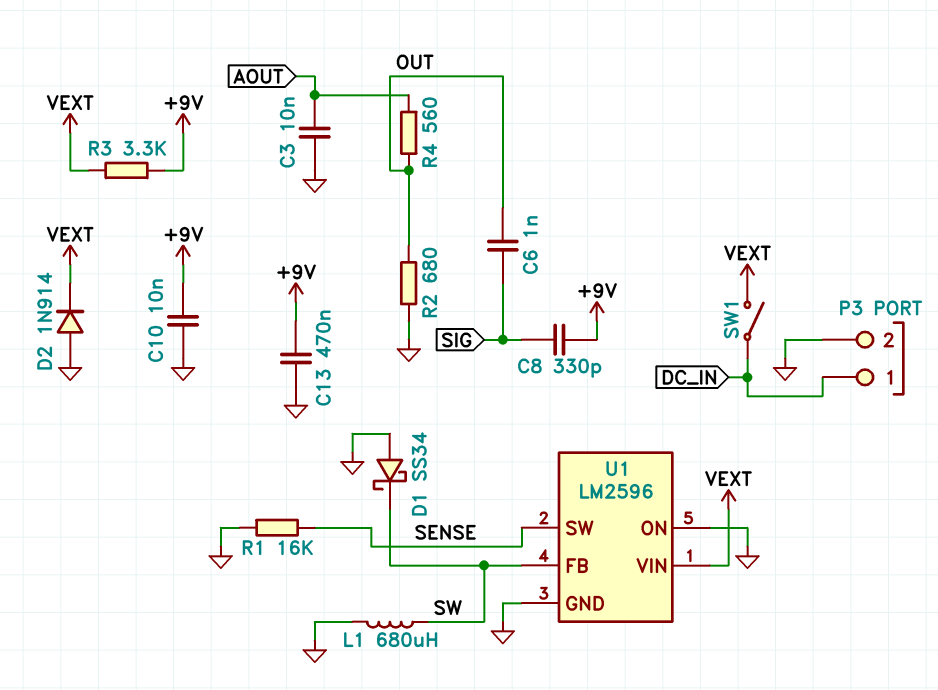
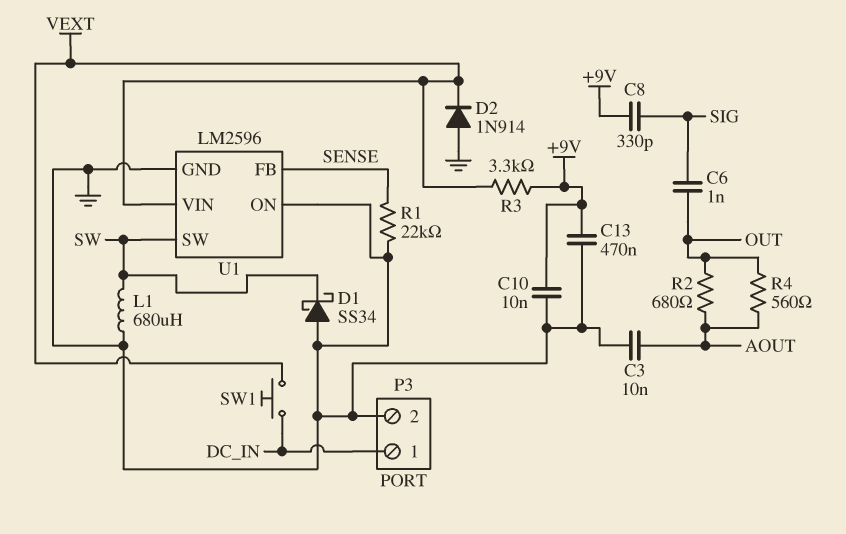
R1: 16k (GND, SENSE) -> 22k (GND, SENSE)
R2: 680 (GND, OUT) -> 680 (AOUT, OUT)
SW1: switch (DC_IN, VEXT) -> button (DC_IN, VEXT)
U1 pin FB: SW -> SENSE
U1 pin SW: SENSE -> SW

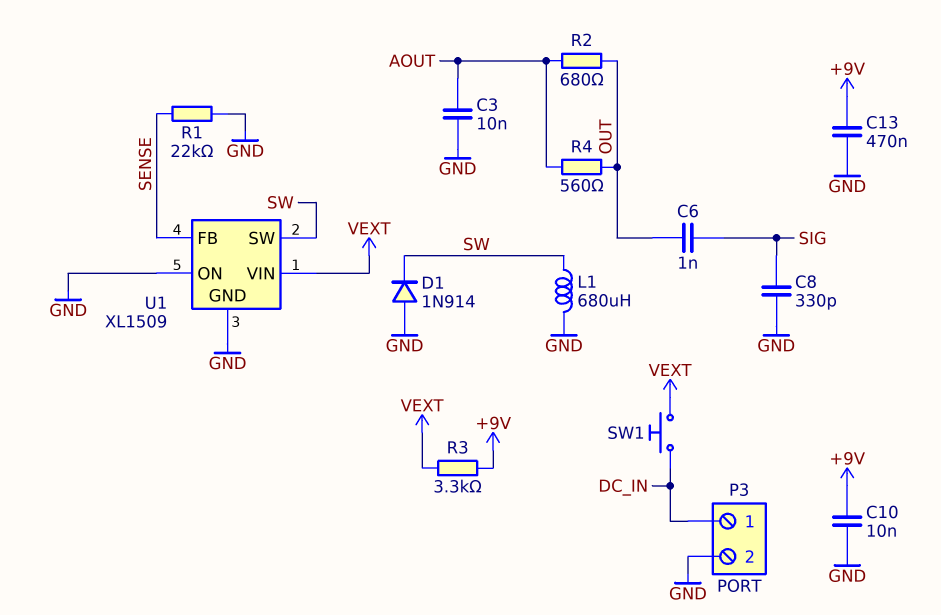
C8: 330pF (+9V, SIG) -> 330pF (GND, SIG)
D1: schottky SS34 (A GND, K SW) -> diode 1N914 (A GND, K SW)
D2: diode 1N914 (A GND, K VEXT) -> none
U1: LM2596 -> XL1509

